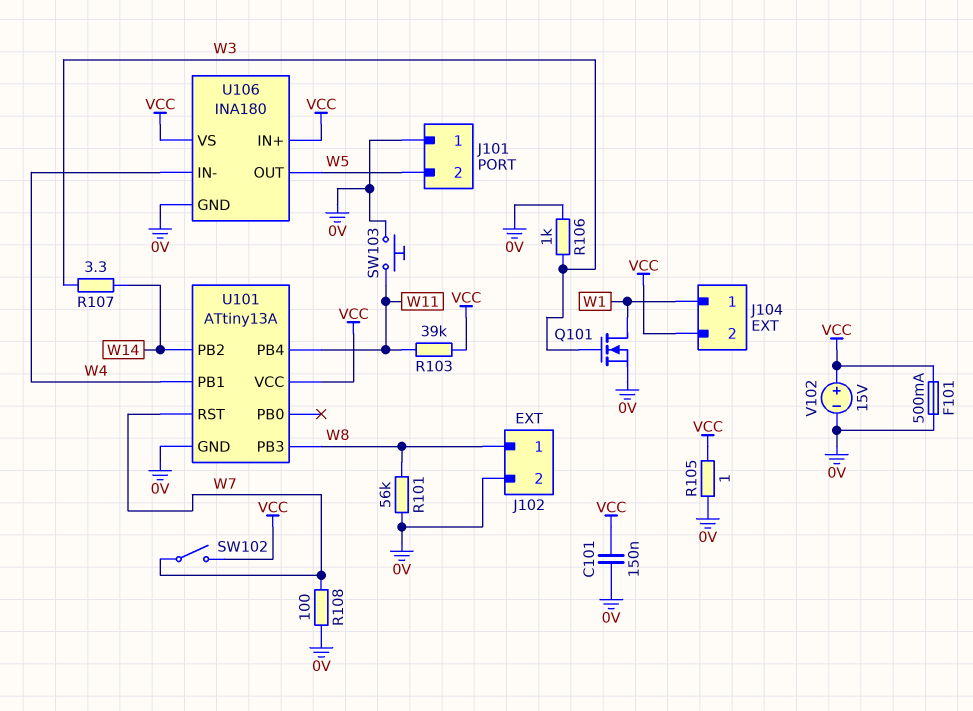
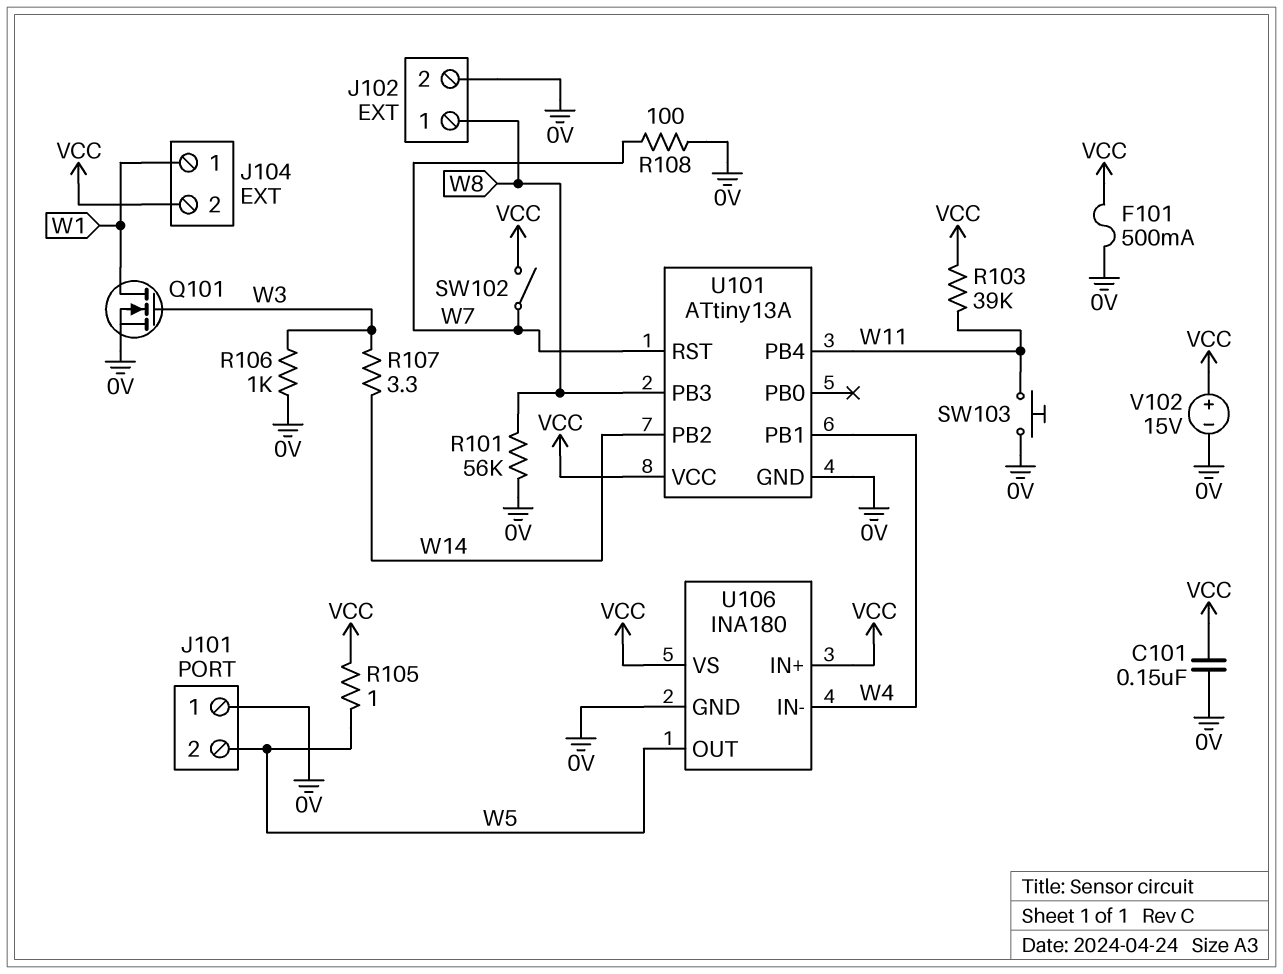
R105: 1 (0V, VCC) -> 1 (VCC, W5)

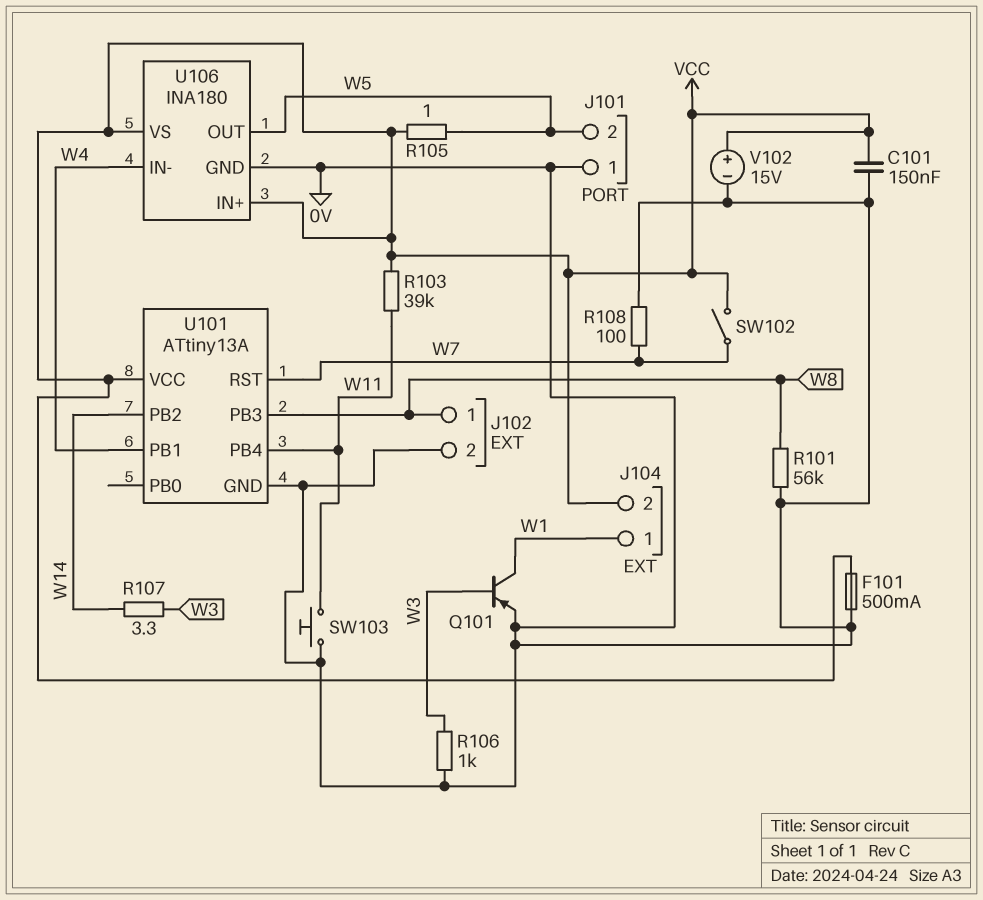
Q101: NMOS (G W3, D W1, S 0V) -> PNP (B W3, C W1, E 0V)

